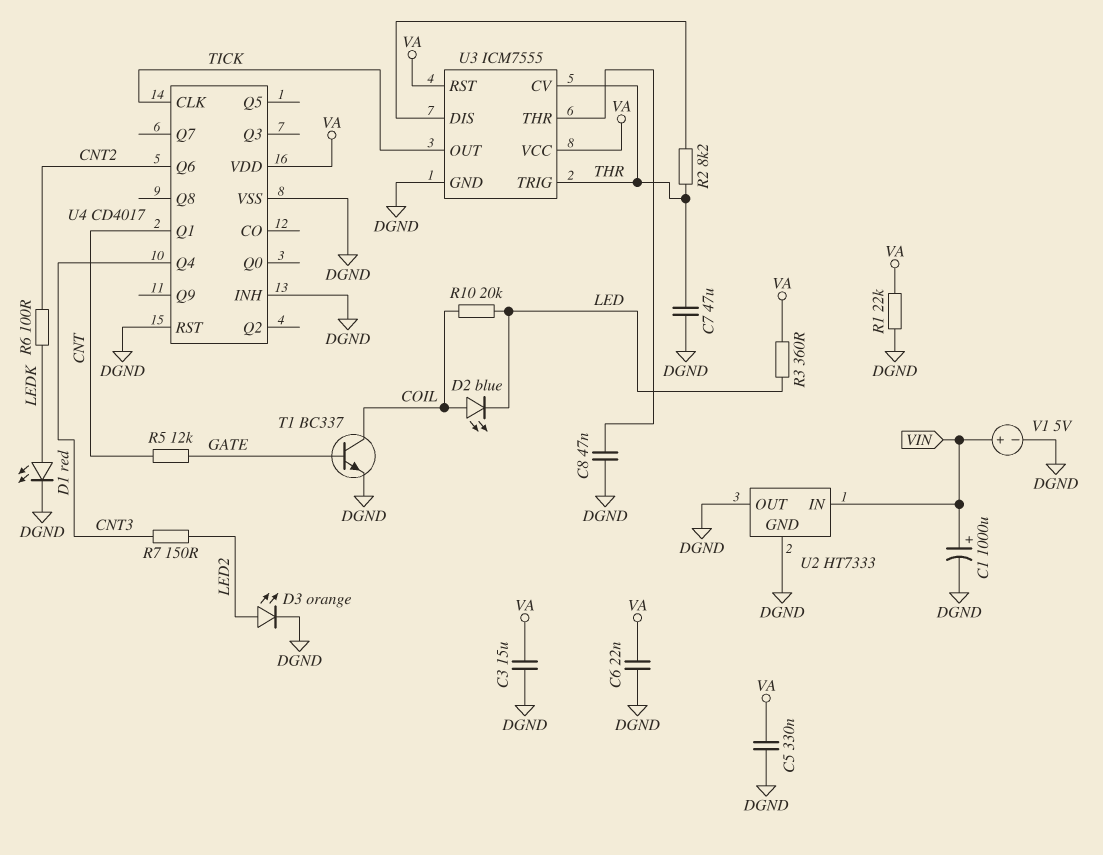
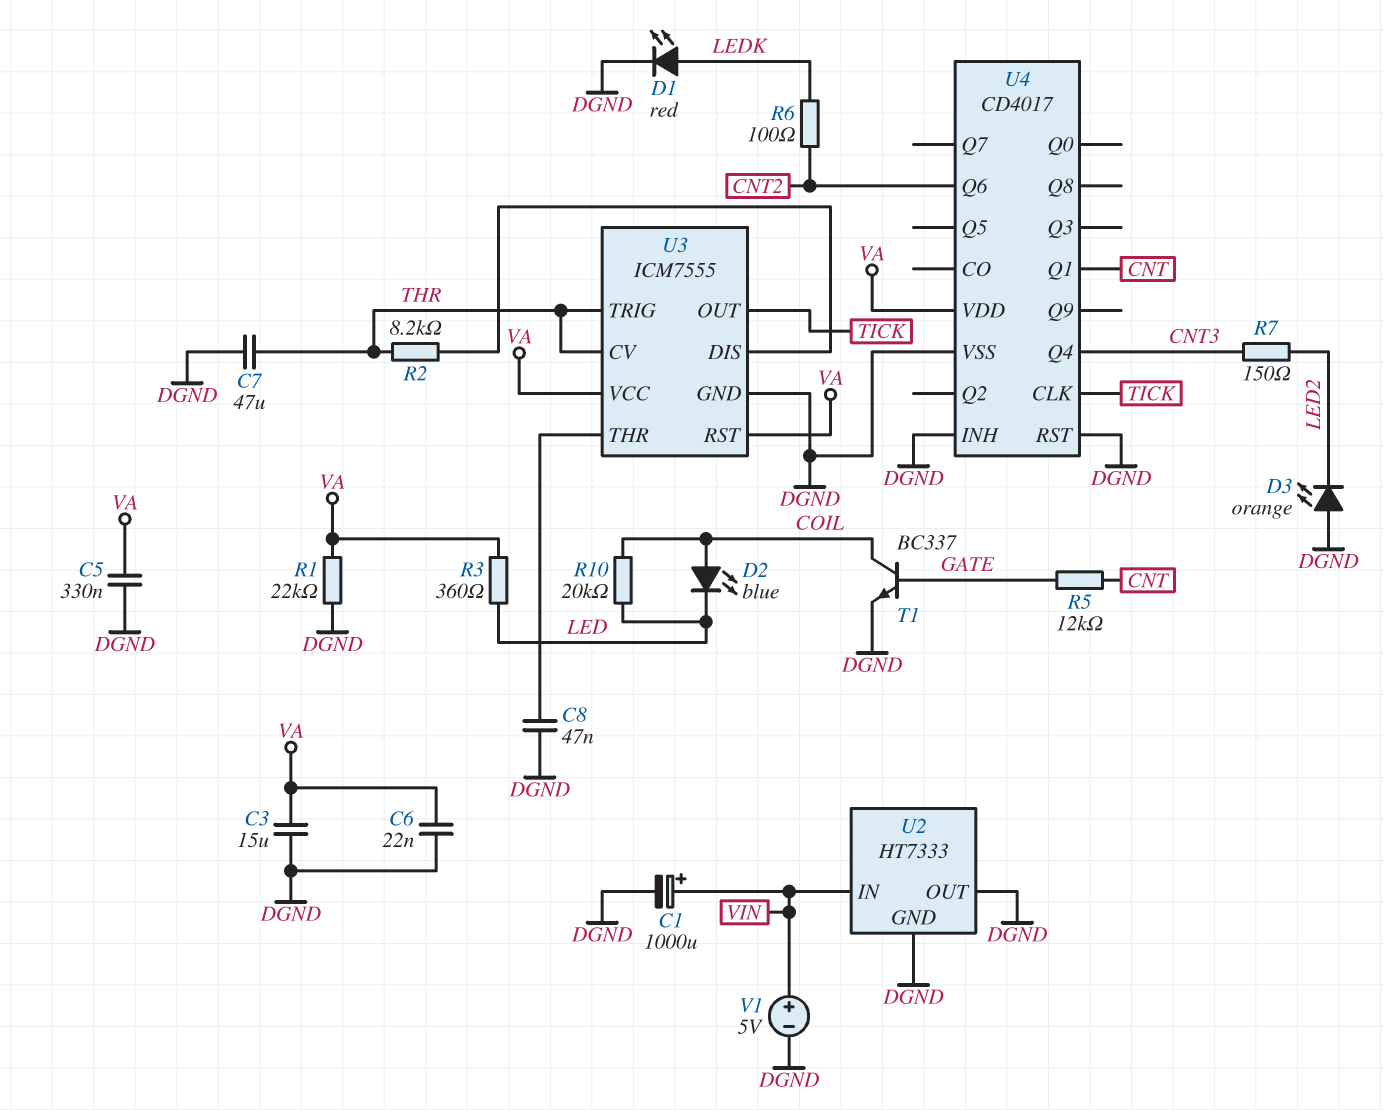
D3: LED orange (A LED2, K DGND) -> LED orange (A DGND, K LED2)

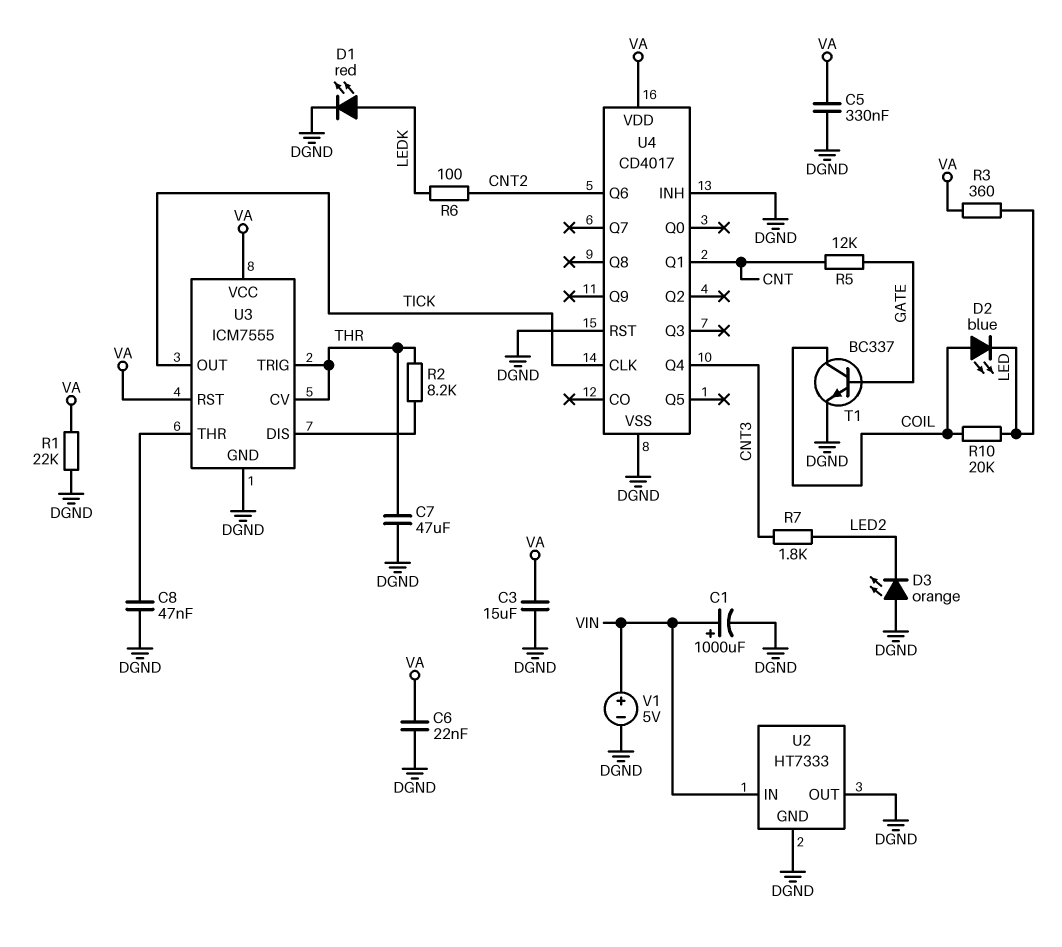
R7: 150 (CNT3, LED2) -> 1.8k (CNT3, LED2)

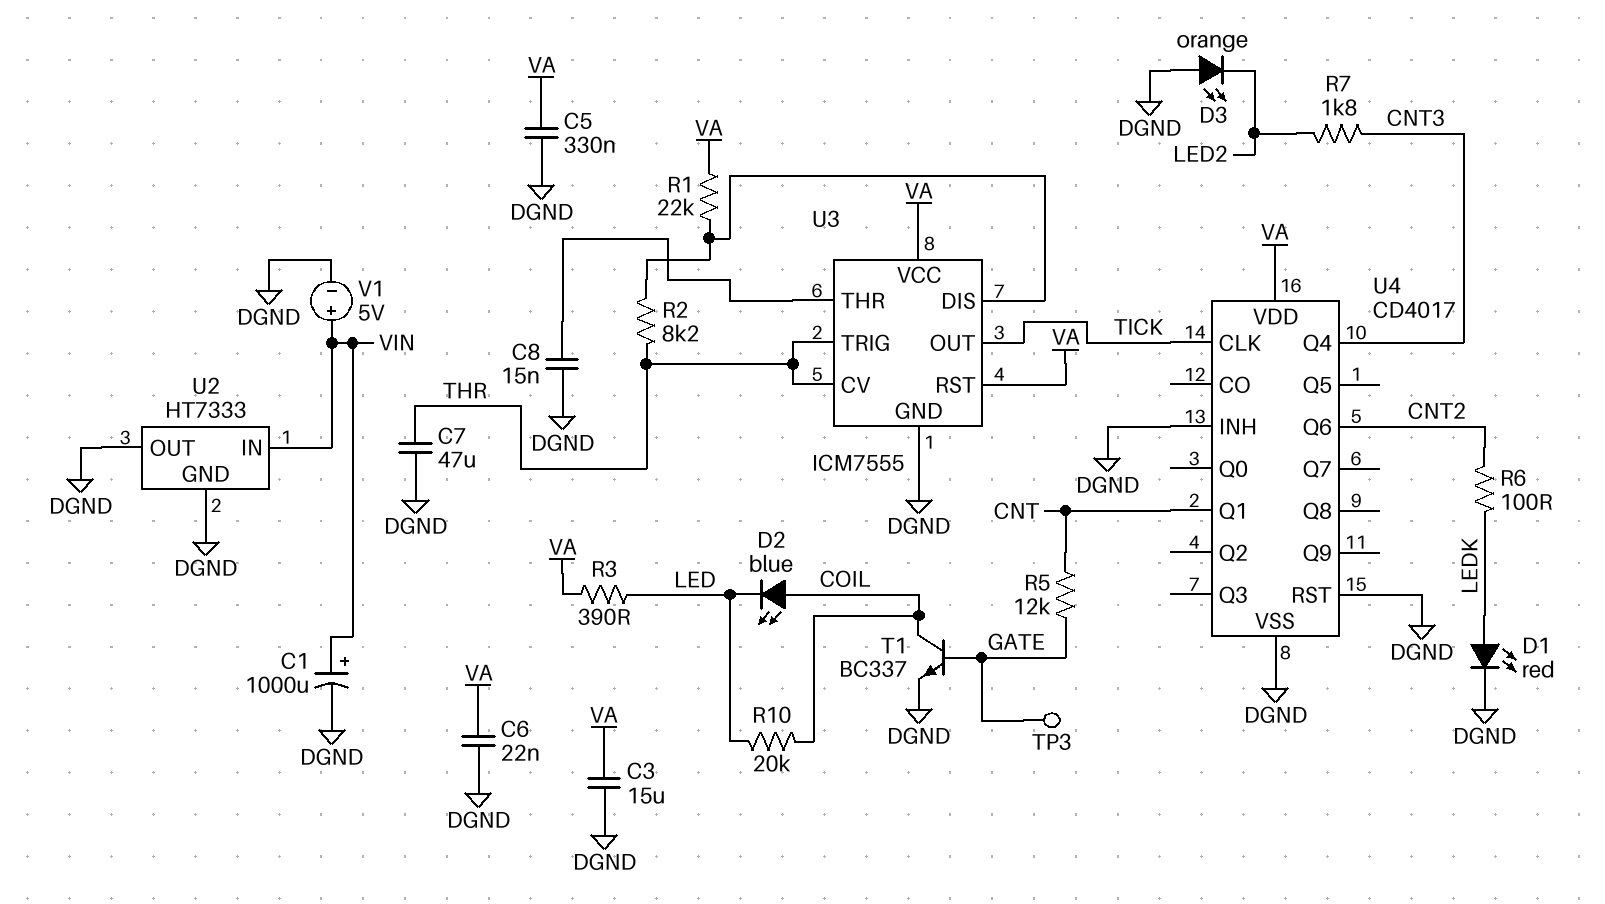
C8: 47nF (DGND, U3/THR) -> 15nF (DGND, U3/THR)
R1: 22k (DGND, VA) -> 22k (U3/DIS, VA)
R3: 360 (LED, VA) -> 390 (LED, VA)
TP3: none -> test point (GATE)

